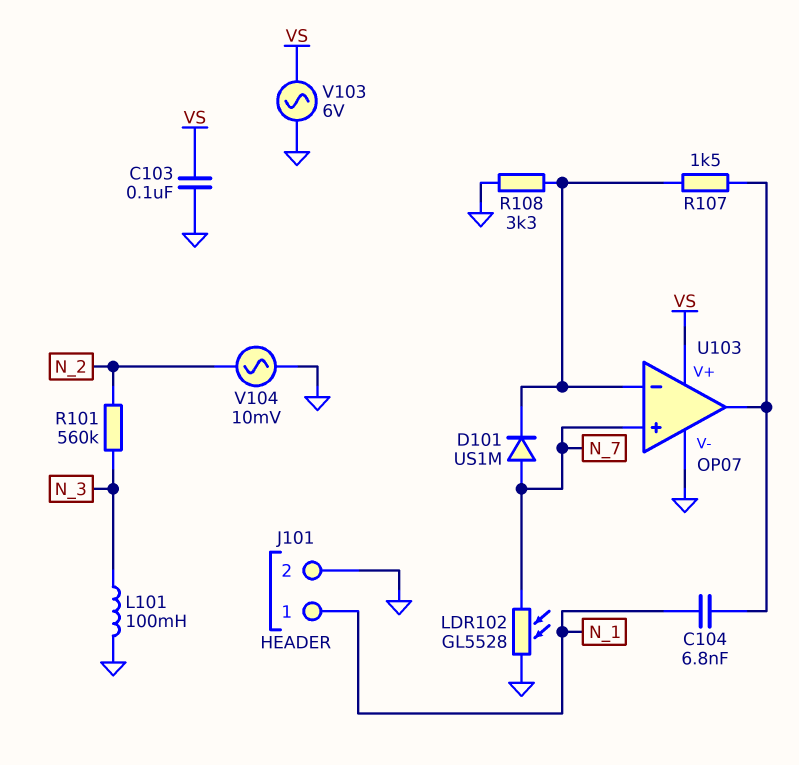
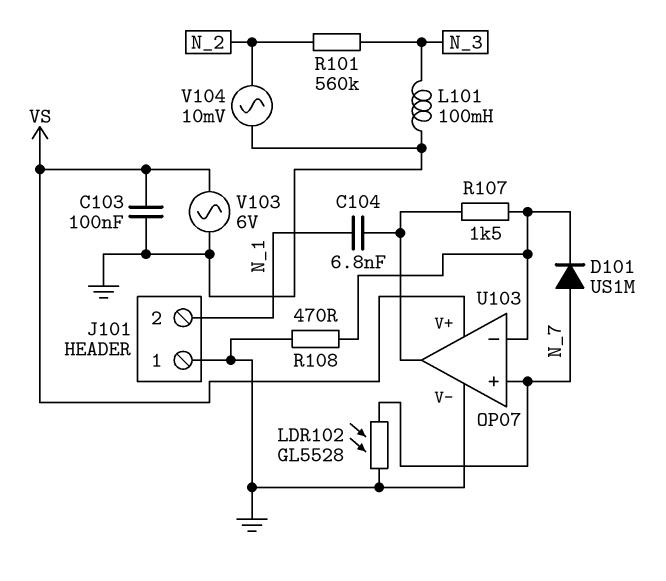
J101 pin 1: N_1 -> GND
J101 pin 2: GND -> N_1
R108: 3.3k (GND, U103/in-) -> 470 (GND, U103/in-)

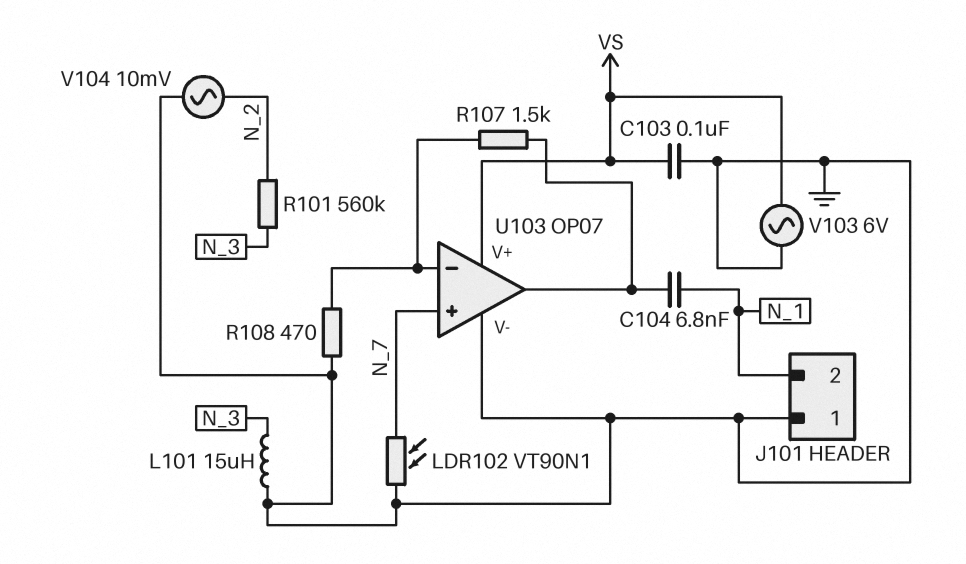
D101: diode US1M (A N_7, K U103/in-) -> none
L101: 100mH (GND, N_3) -> 15uH (GND, N_3)
LDR102: GL5528 (GND, N_7) -> VT90N1 (GND, N_7)

